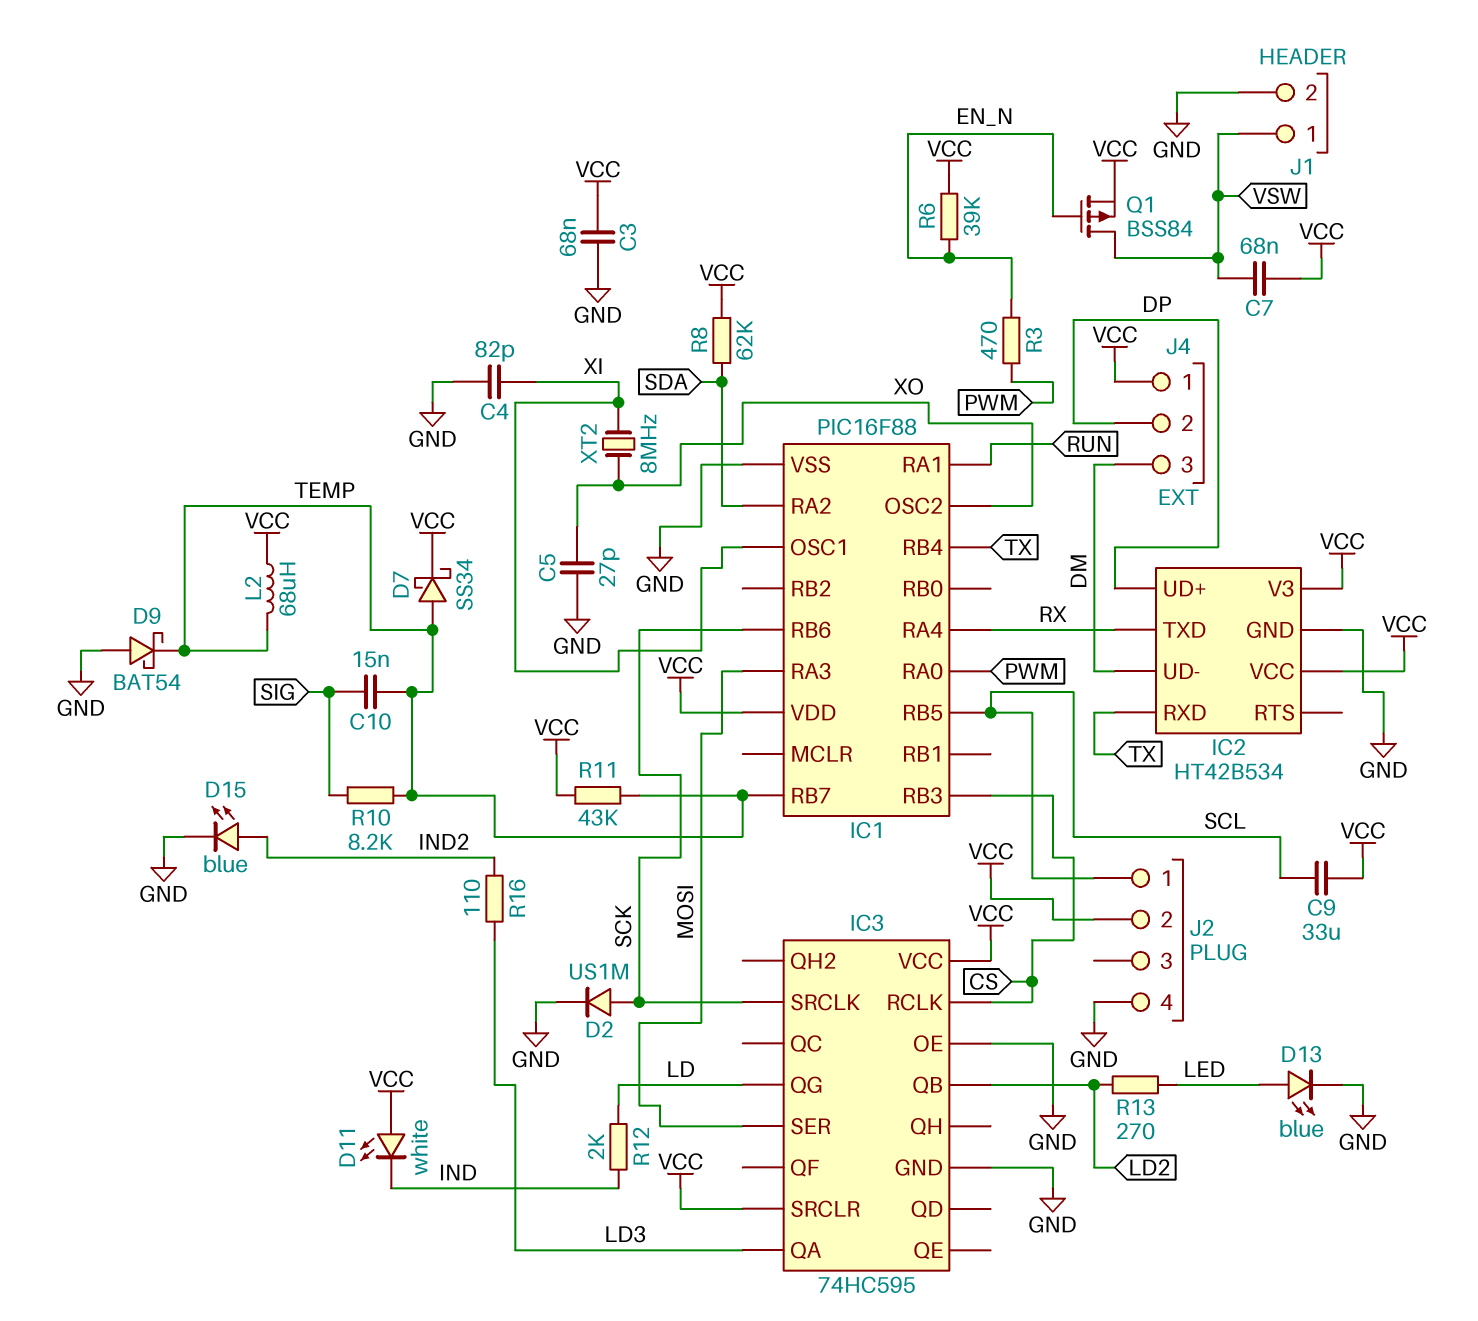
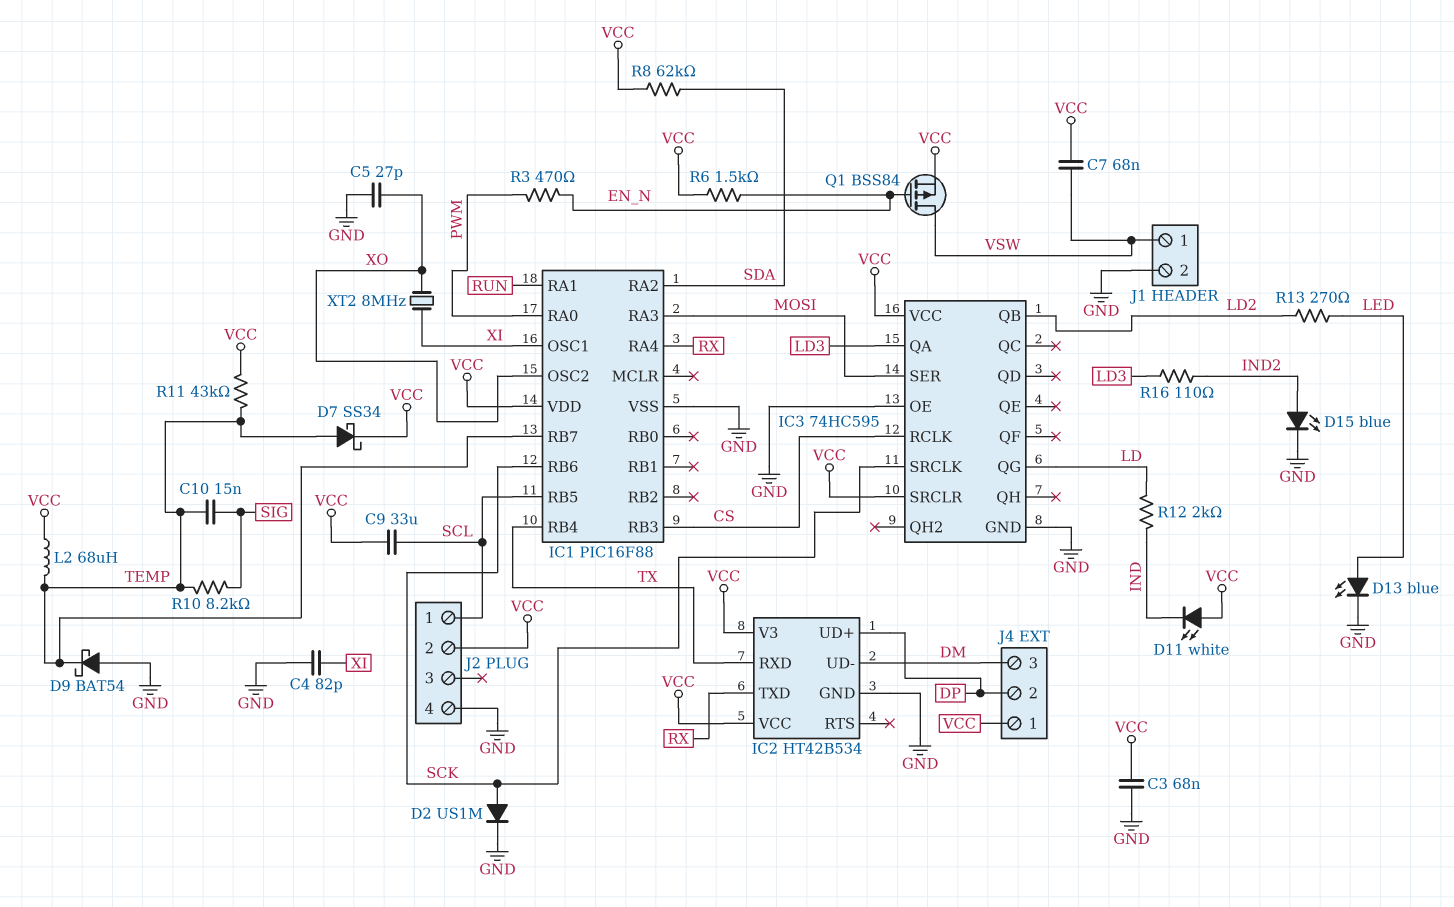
R6: 39k (EN_N, VCC) -> 1.5k (EN_N, VCC)

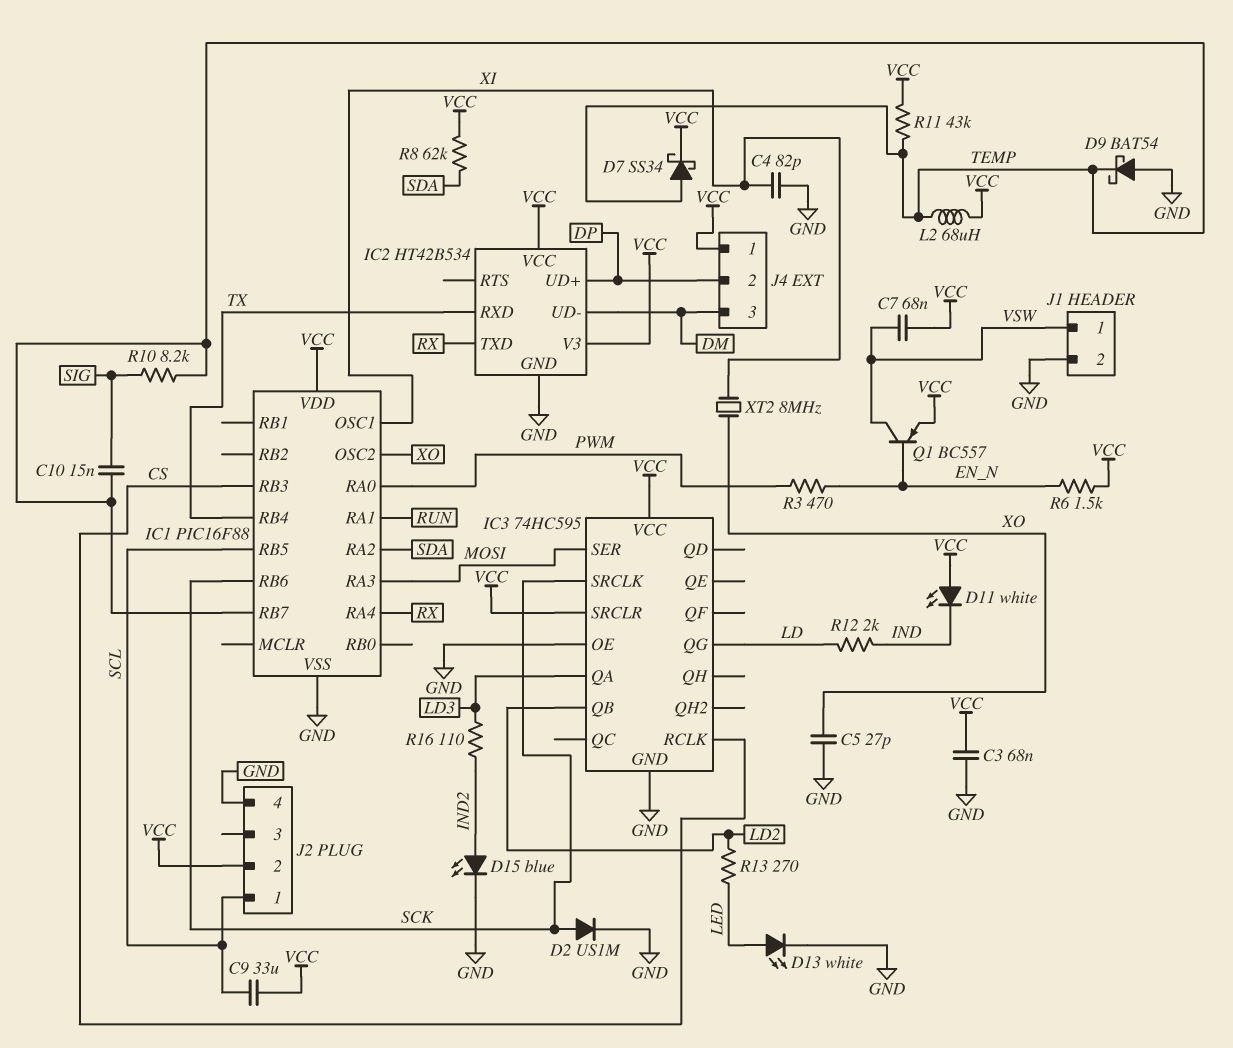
D13: LED blue (A LED, K GND) -> LED white (A LED, K GND)
Q1: PMOS BSS84 (G EN_N, D VSW, S VCC) -> PNP BC557 (B EN_N, C VSW, E VCC)

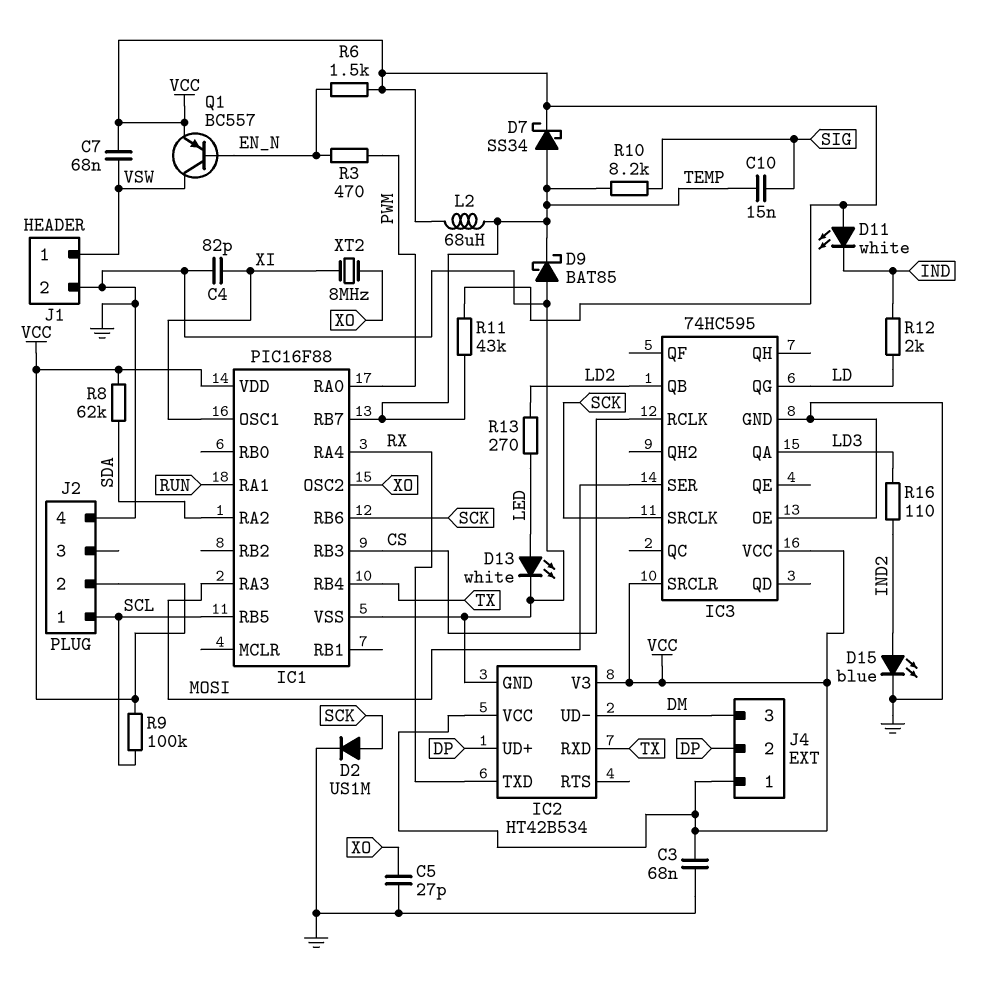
C9: 33uF (SCL, VCC) -> none
D9: schottky BAT54 (A GND, K TEMP) -> schottky BAT85 (A GND, K TEMP)
R9: none -> 100k (SCL, VCC)

